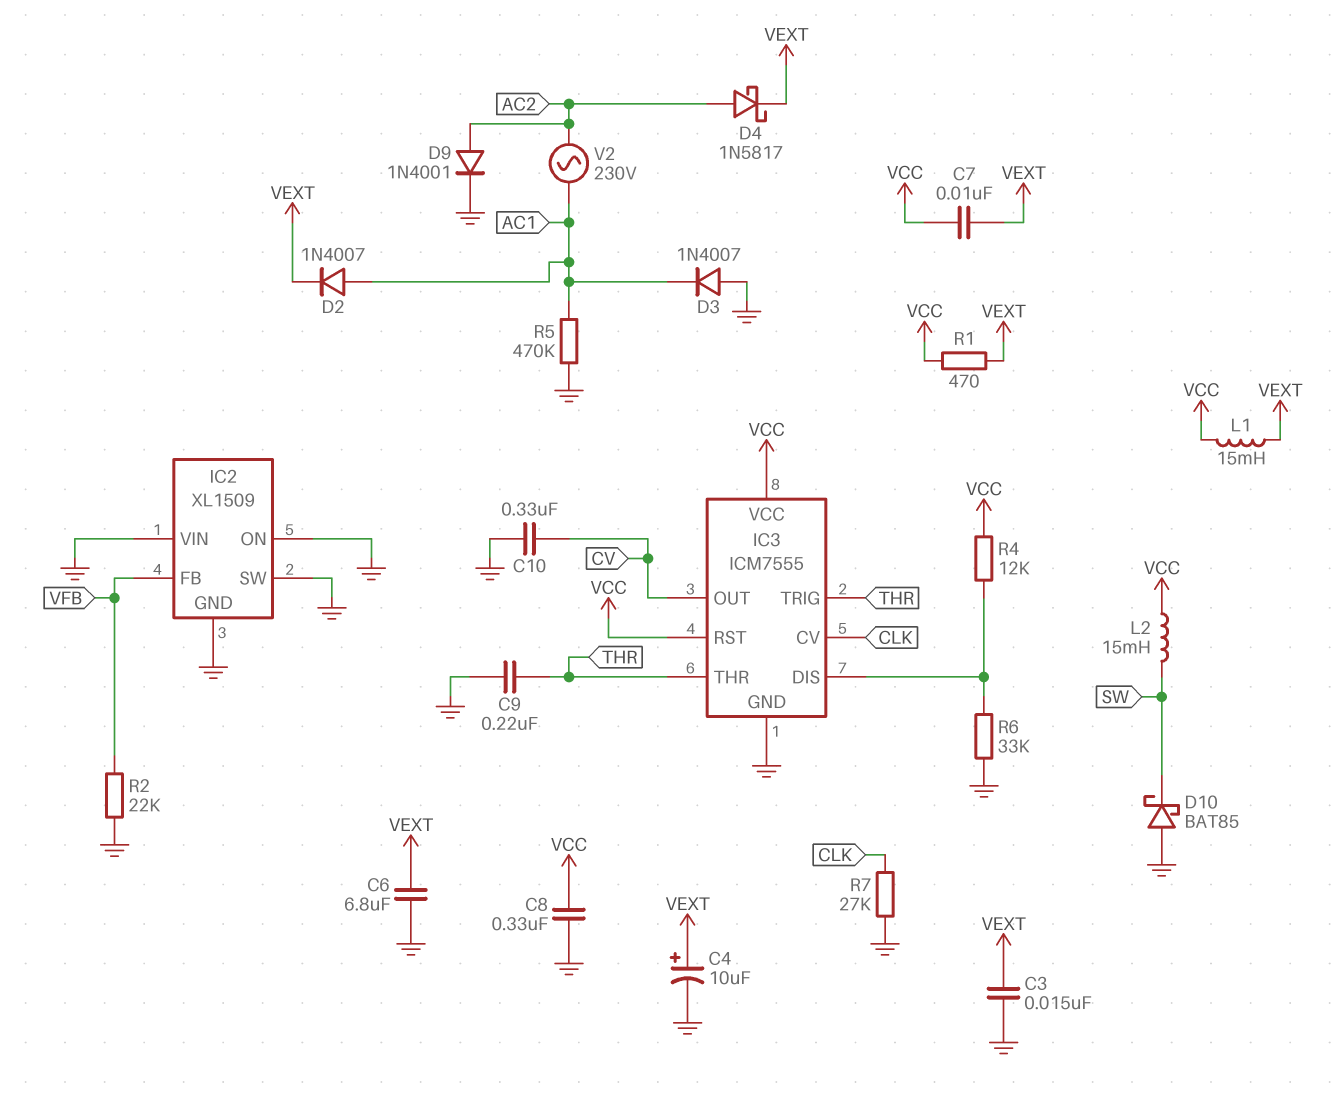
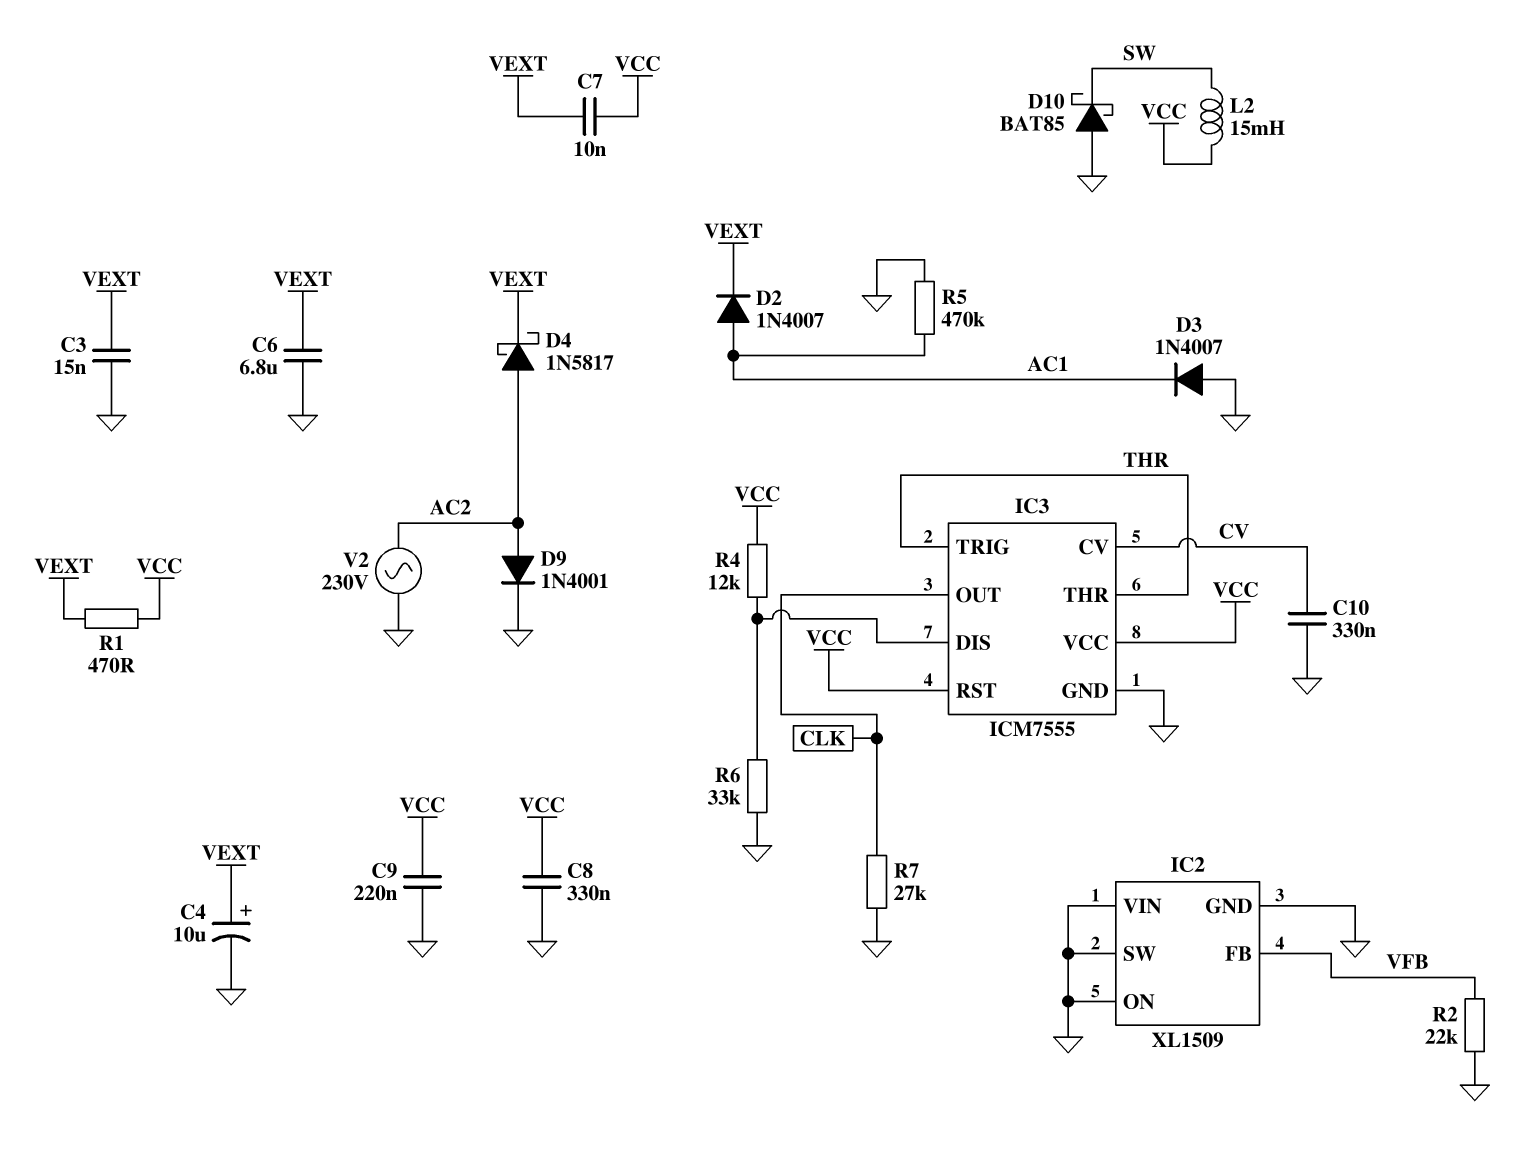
C9: 220nF (GND, THR) -> 220nF (GND, VCC)
IC3 pin CV: CLK -> CV
IC3 pin OUT: CV -> CLK
L1: 15mH (VCC, VEXT) -> none
V2: AC 230V (AC1, AC2) -> AC 230V (AC2, GND)

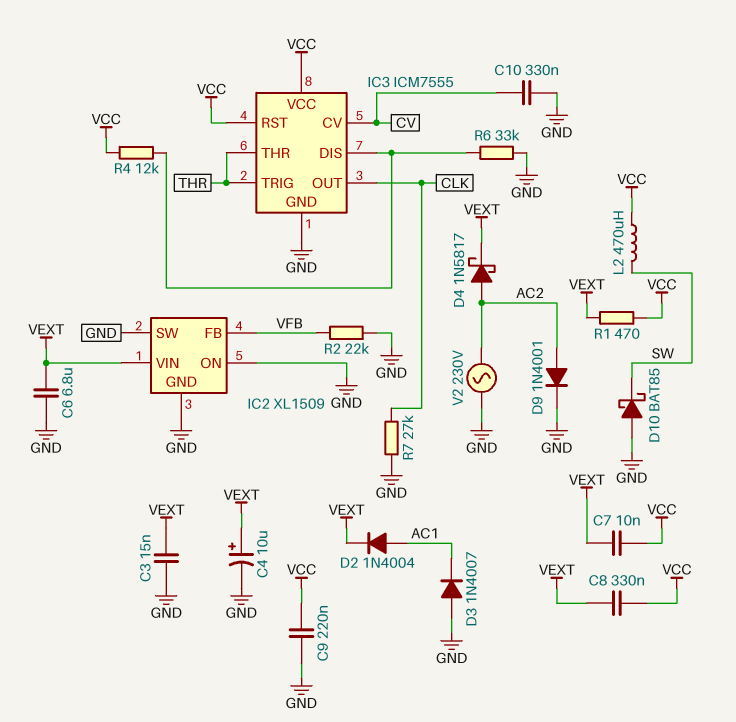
C8: 330nF (GND, VCC) -> 330nF (VCC, VEXT)
D2: diode 1N4007 (A AC1, K VEXT) -> diode 1N4004 (A AC1, K VEXT)
IC2 pin VIN: GND -> VEXT
L2: 15mH (SW, VCC) -> 470uH (SW, VCC)
R5: 470k (AC1, GND) -> none

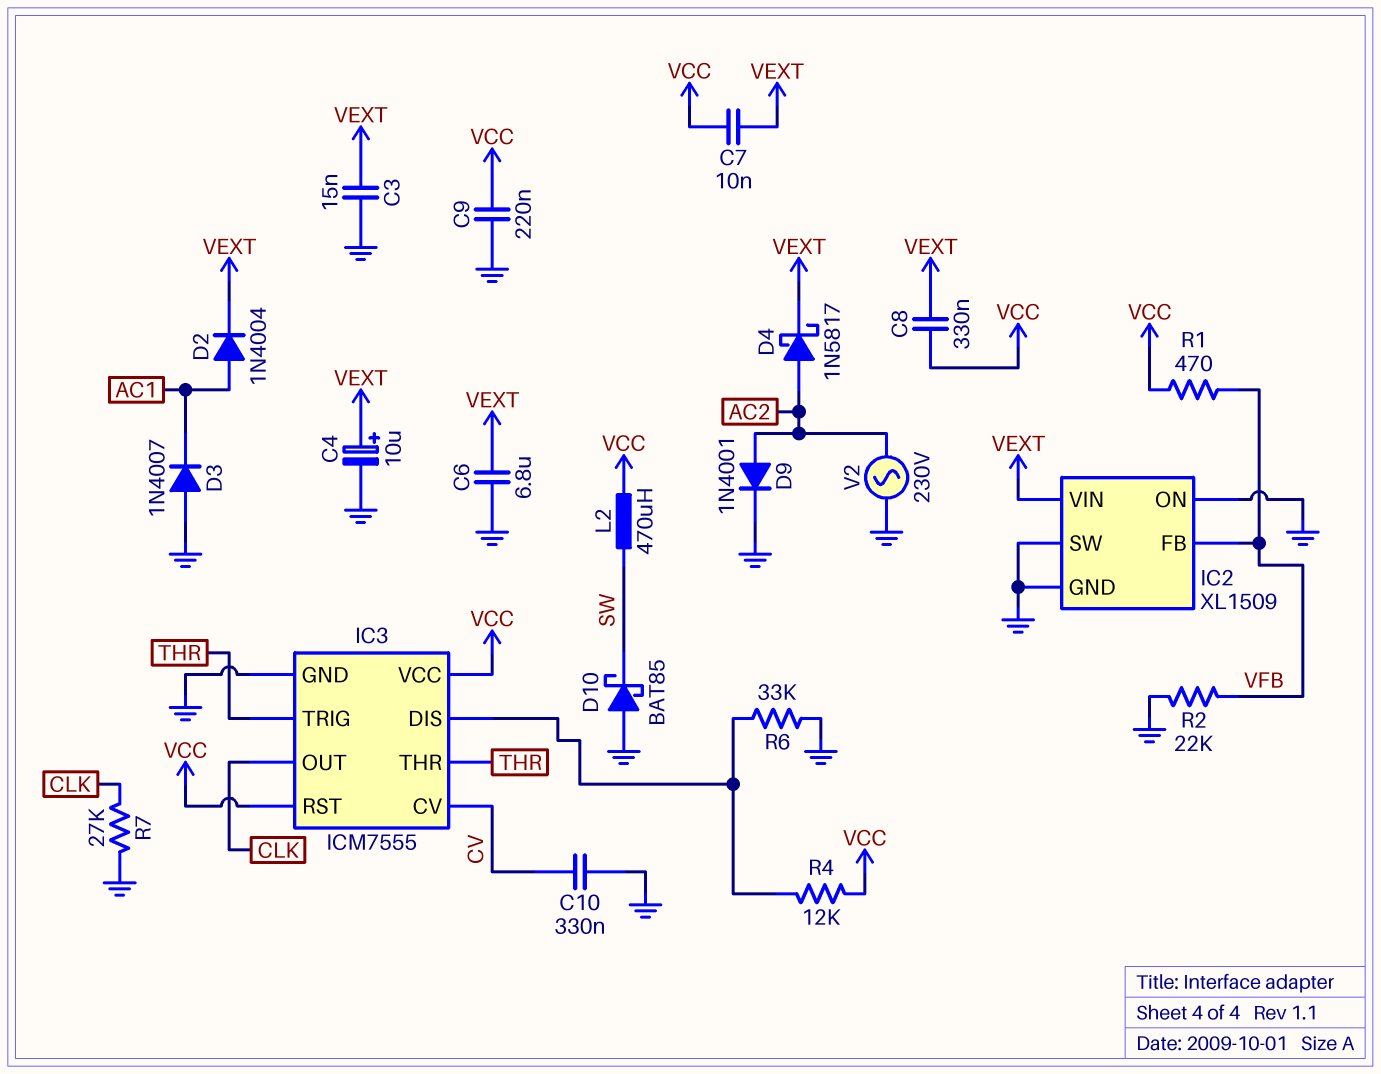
R1: 470 (VCC, VEXT) -> 470 (VCC, VFB)

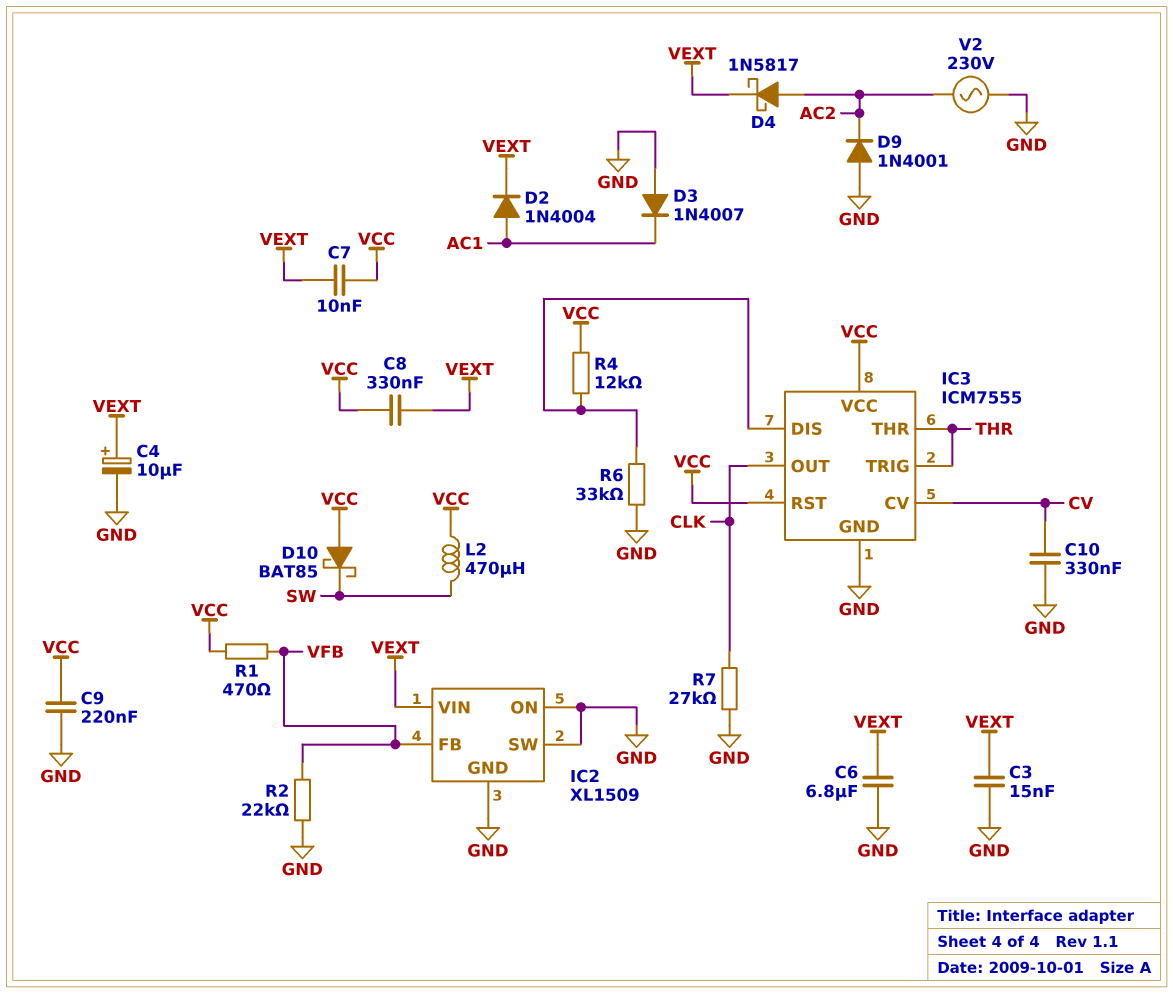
D9: diode 1N4001 (A AC2, K GND) -> diode 1N4001 (A GND, K AC2)
D10: schottky BAT85 (A GND, K SW) -> schottky BAT85 (A VCC, K SW)

